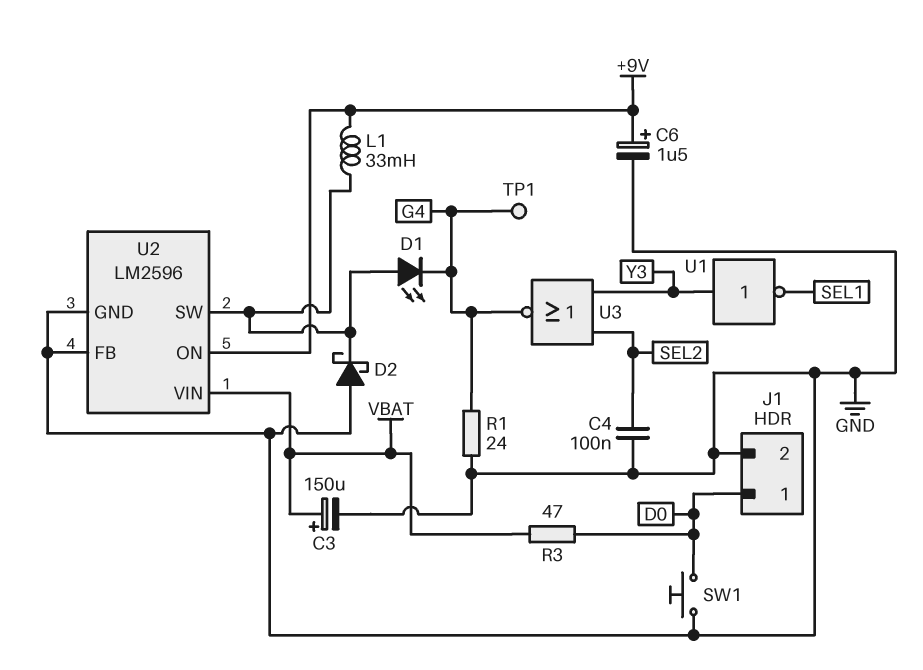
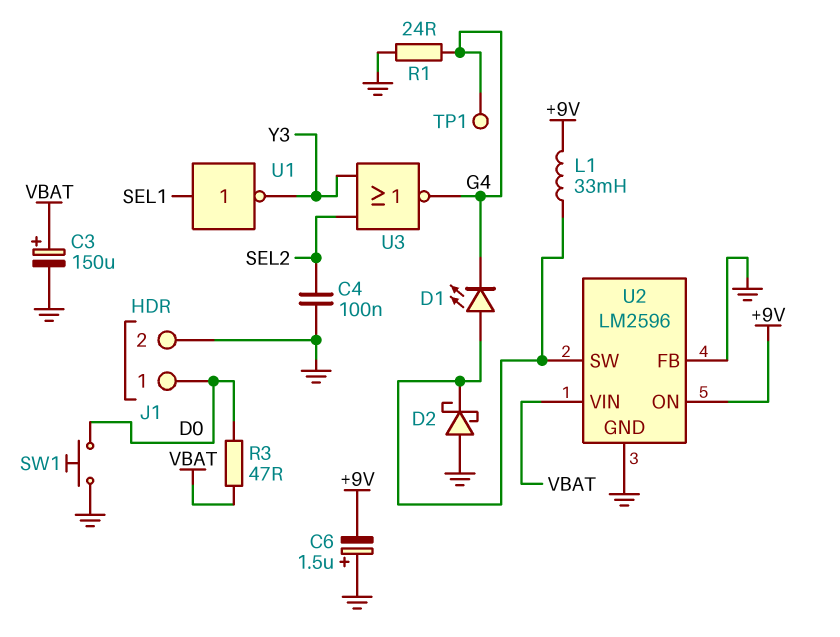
C6: 1.5uF (plus +9V, minus GND) -> 1.5uF (plus GND, minus +9V)
U1: NOT (in Y3, out SEL1) -> NOT (in SEL1, out Y3)

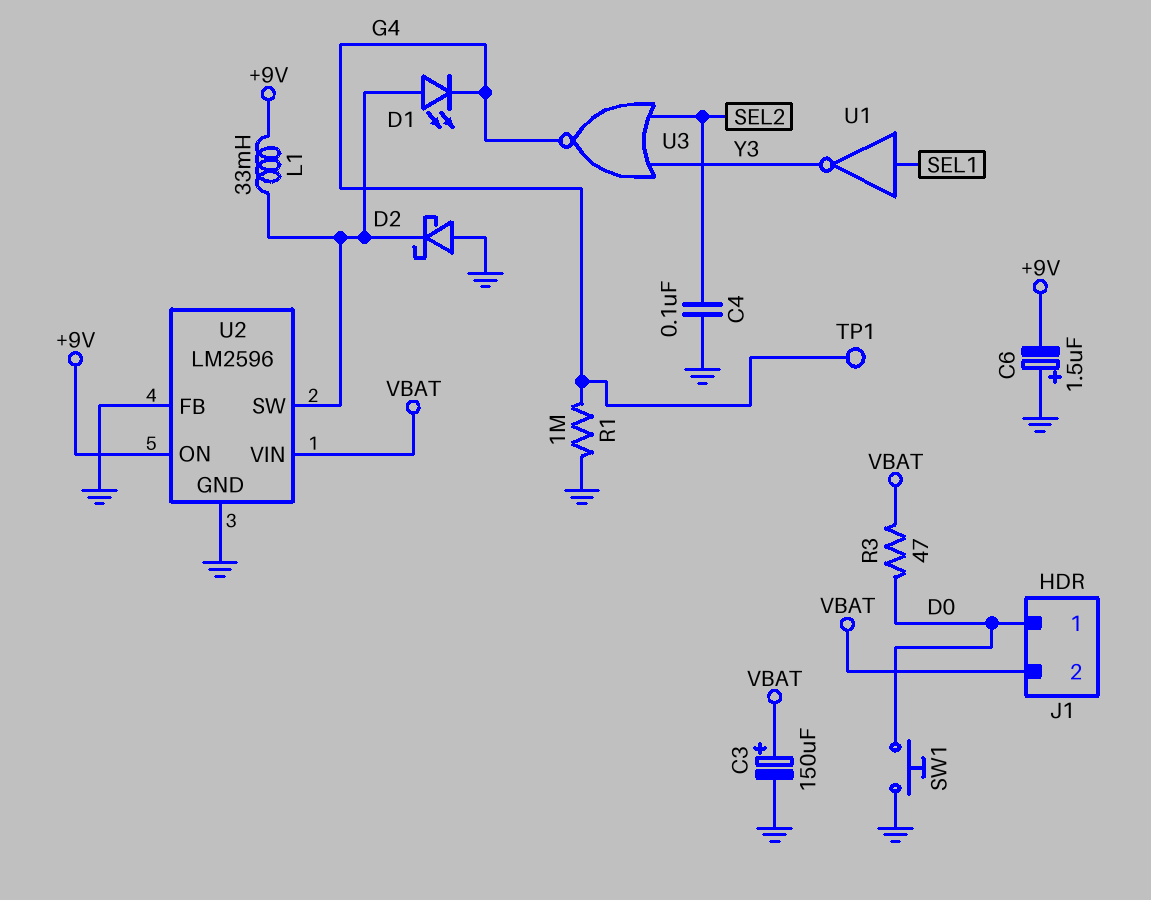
J1 pin 2: GND -> VBAT
R1: 24 (G4, GND) -> 1M (G4, GND)

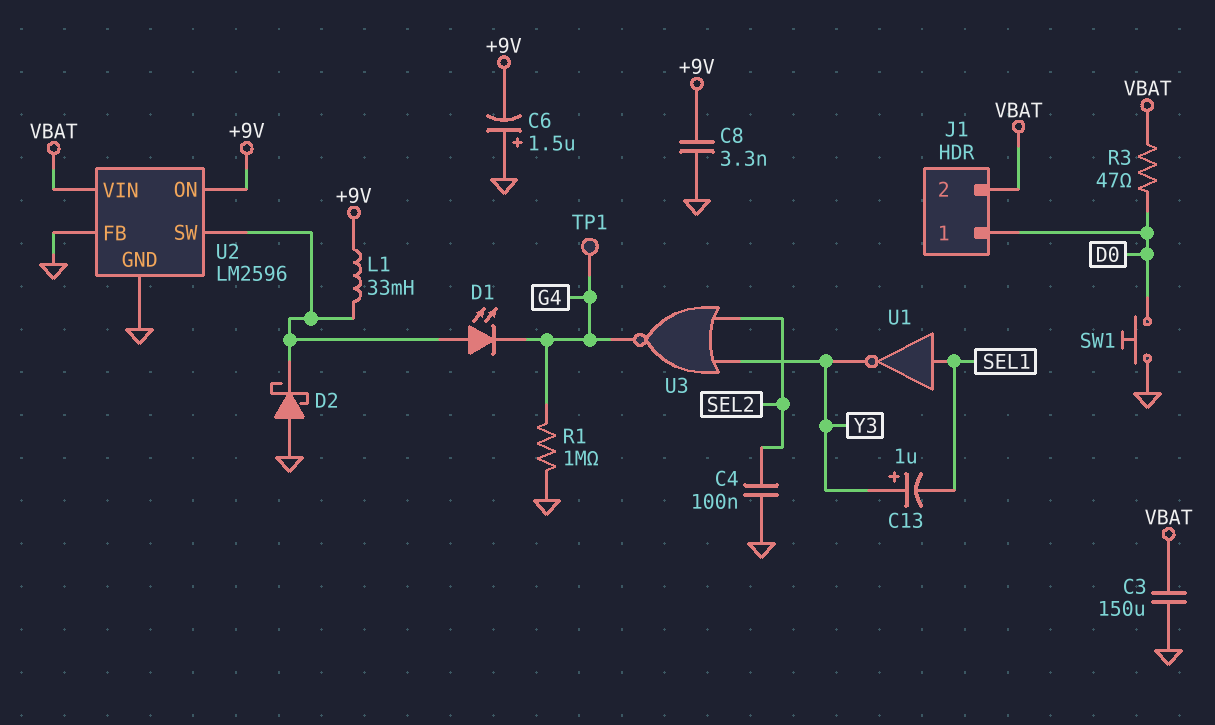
C3: 150uF (plus VBAT, minus GND) -> 150uF (GND, VBAT)
C8: none -> 3.3nF (+9V, GND)
C13: none -> 1uF (plus Y3, minus SEL1)

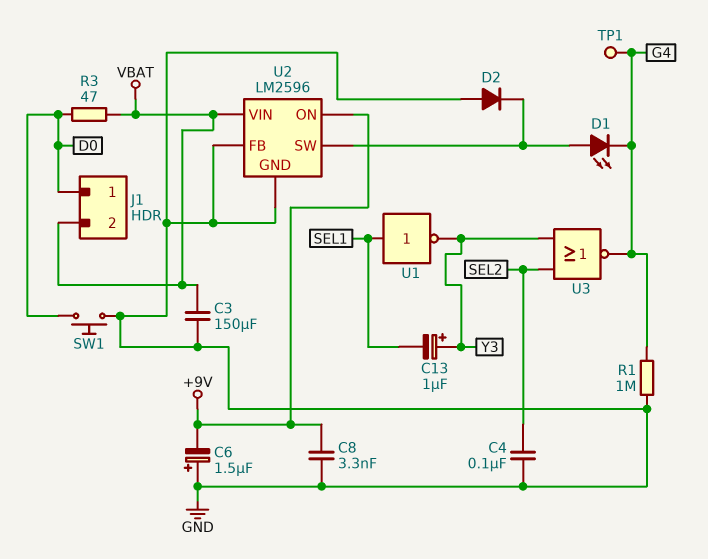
D2: schottky (A GND, K U2/SW) -> diode (A GND, K U2/SW)
L1: 33mH (+9V, U2/SW) -> none

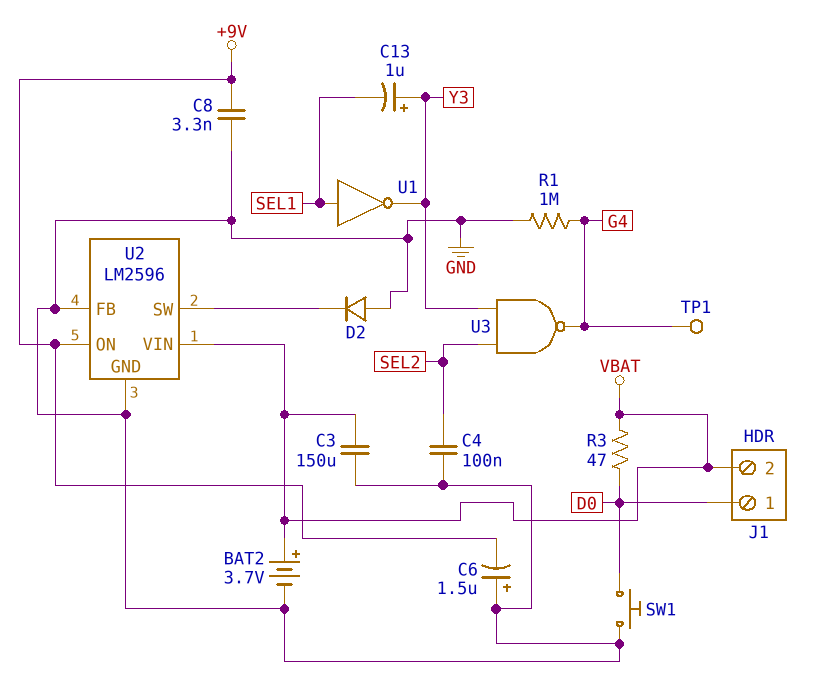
BAT2: none -> 3.7V (plus VBAT, minus GND)
D1: LED (A U2/SW, K G4) -> none
U3: NOR (in SEL2, in Y3, out G4) -> NAND (in SEL2, in Y3, out G4)

